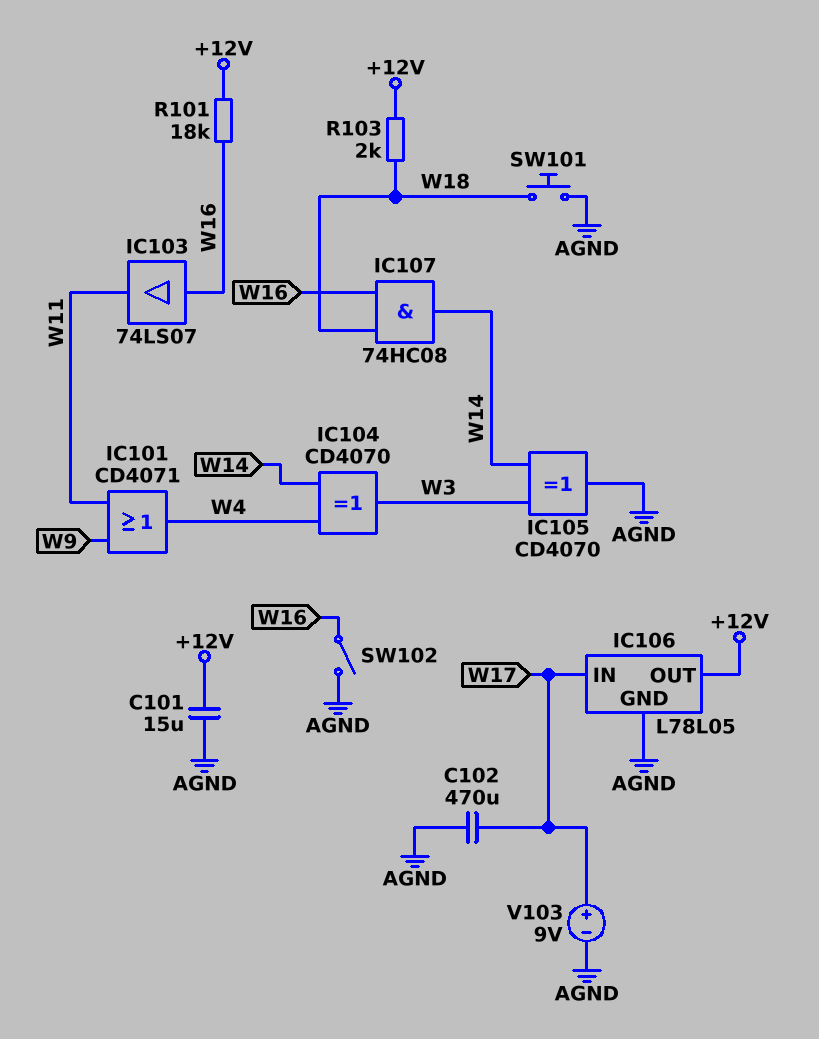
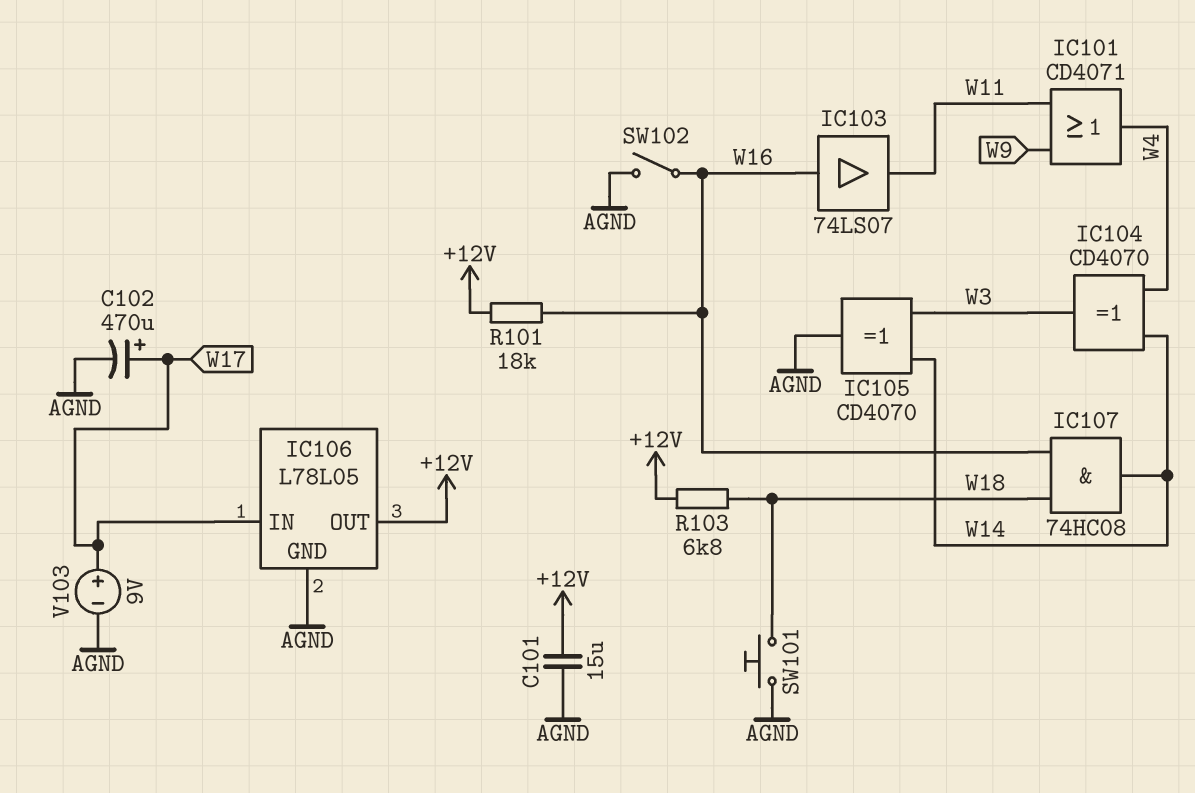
C102: 470uF (AGND, W17) -> 470uF (plus W17, minus AGND)
R103: 2k (+12V, W18) -> 6.8k (+12V, W18)

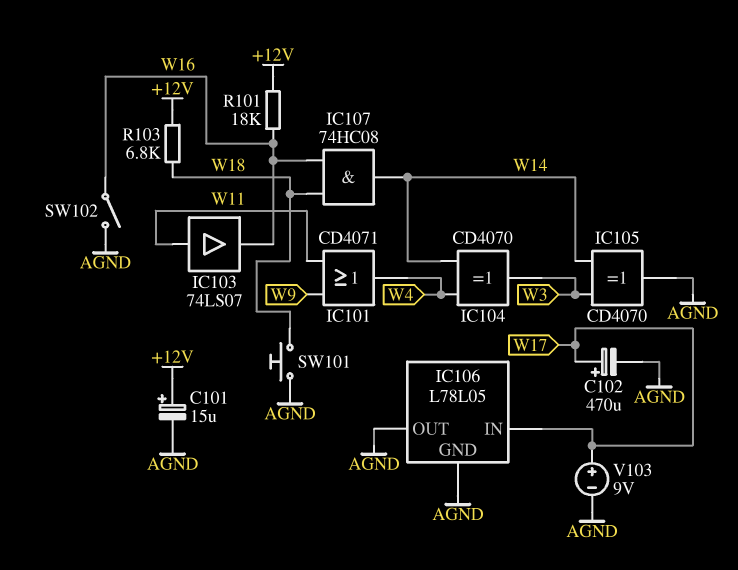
C101: 15uF (+12V, AGND) -> 15uF (plus +12V, minus AGND)
IC103: buffer 74LS07 (in W16, out W11) -> buffer 74LS07 (in W11, out W16)
IC106 pin OUT: +12V -> AGND

